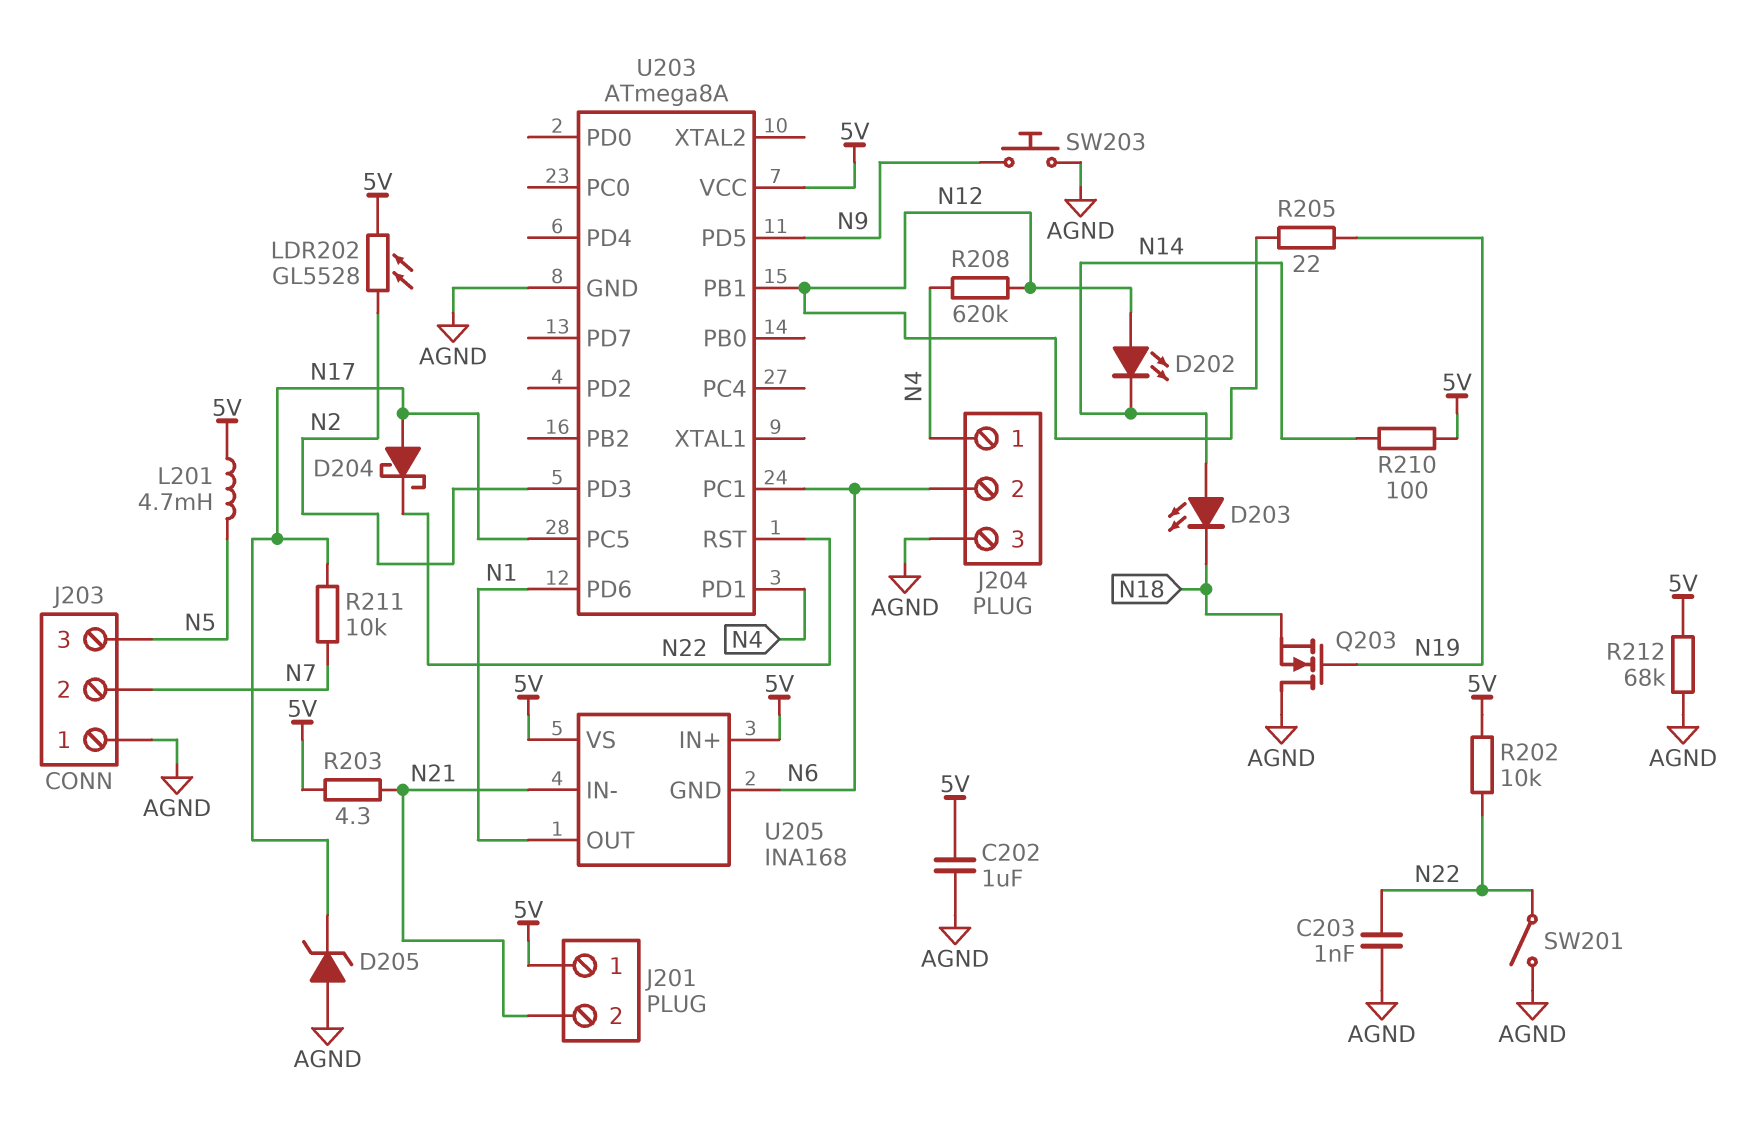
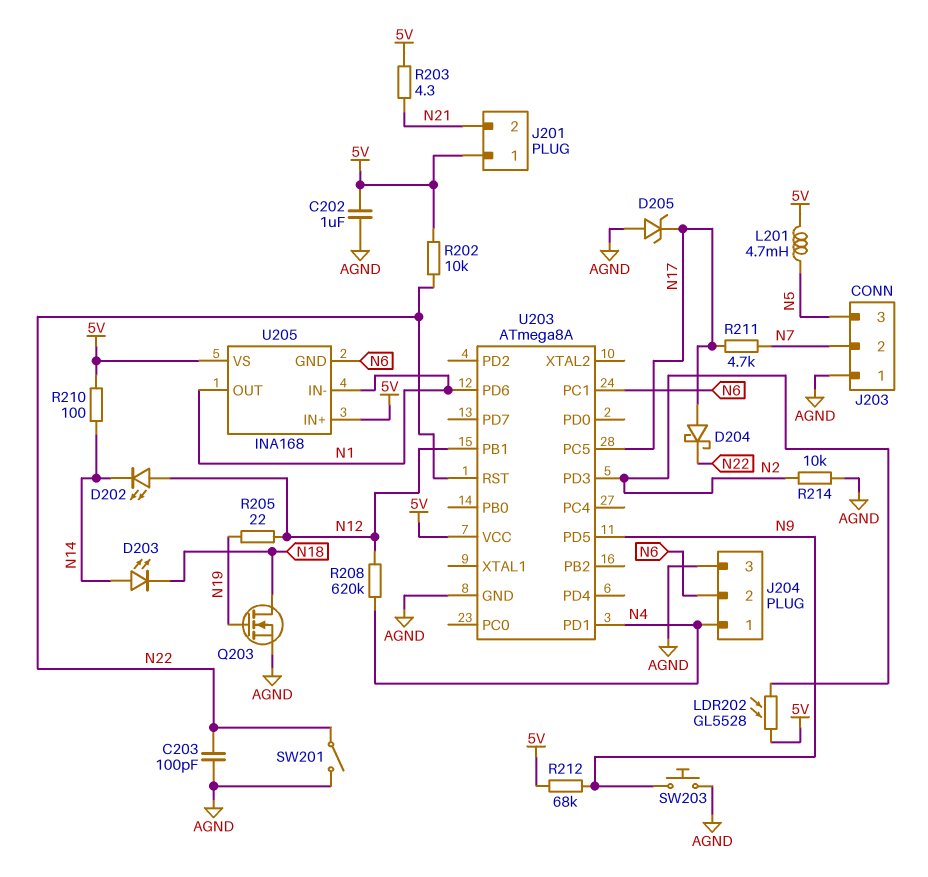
C203: 1nF (AGND, N22) -> 100pF (AGND, N22)
Q203: NMOS (G N19, D AGND, S N18) -> NMOS (G N19, D N18, S AGND)
R211: 10k (N7, N17) -> 4.7k (N7, N17)
R212: 68k (5V, AGND) -> 68k (5V, N9)
R214: none -> 10k (AGND, N2)
U205 pin IN-: N21 -> N1

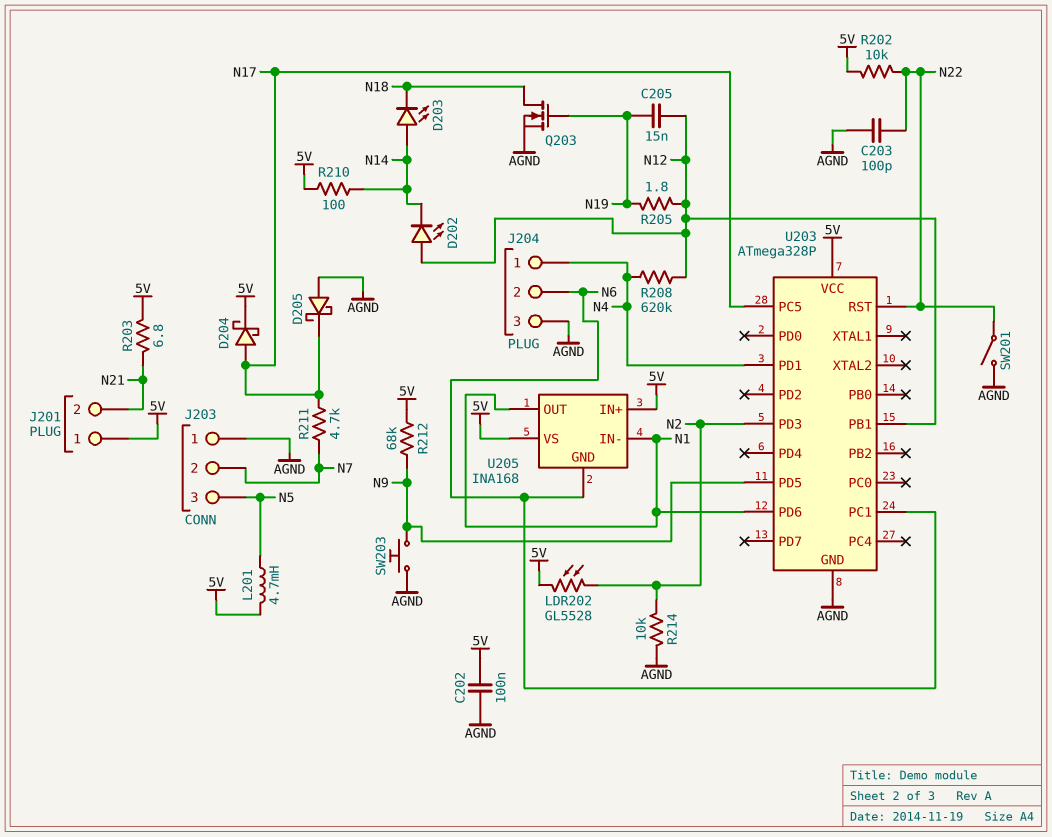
C202: 1uF (5V, AGND) -> 100nF (5V, AGND)
C205: none -> 15nF (N12, N19)
D204: schottky (A N17, K N22) -> schottky (A N17, K 5V)
D205: zener (A AGND, K N17) -> schottky (A AGND, K N17)
R203: 4.3 (5V, N21) -> 6.8 (5V, N21)
R205: 22 (N12, N19) -> 1.8 (N12, N19)
U203: ATmega8A -> ATmega328P

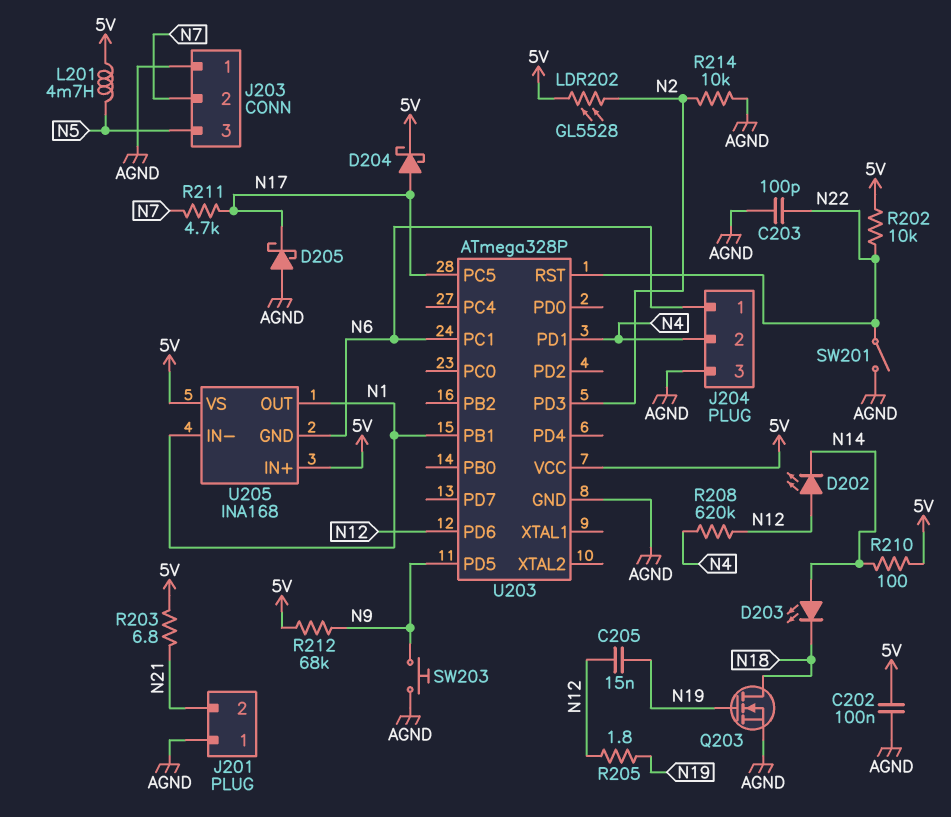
J201 pin 1: 5V -> AGND
J204 pin 1: N4 -> N6
J204 pin 2: N6 -> N4
U203 pin PB1: N12 -> N1
U203 pin PD6: N1 -> N12

